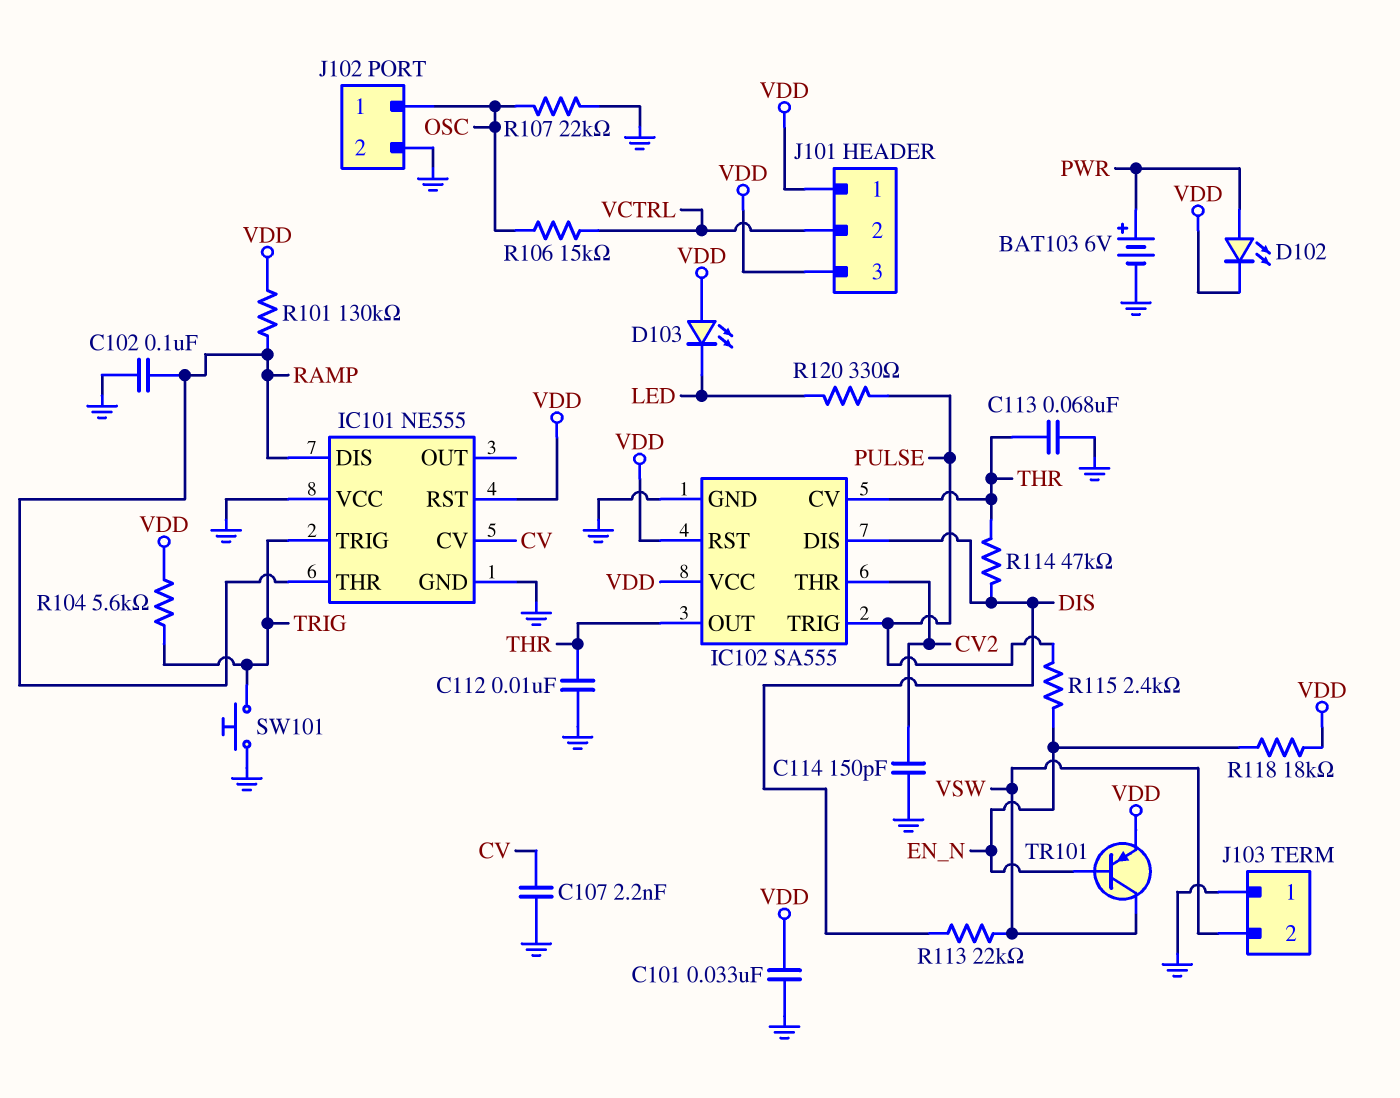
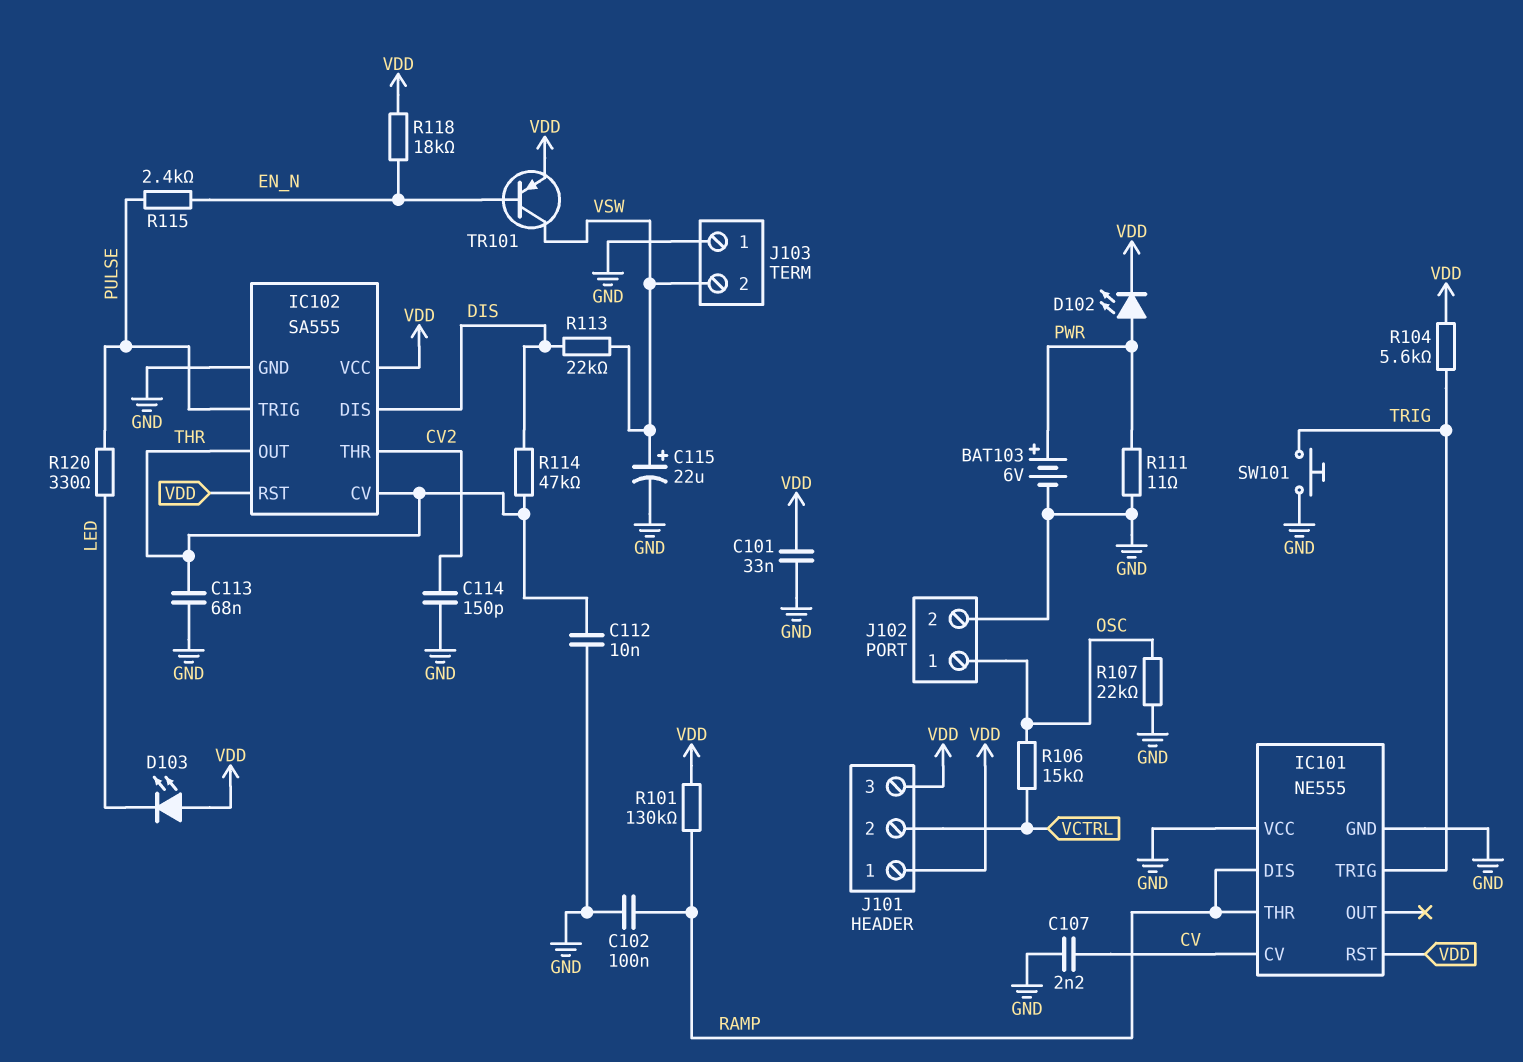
C115: none -> 22uF (plus VSW, minus GND)
R111: none -> 11 (GND, PWR)

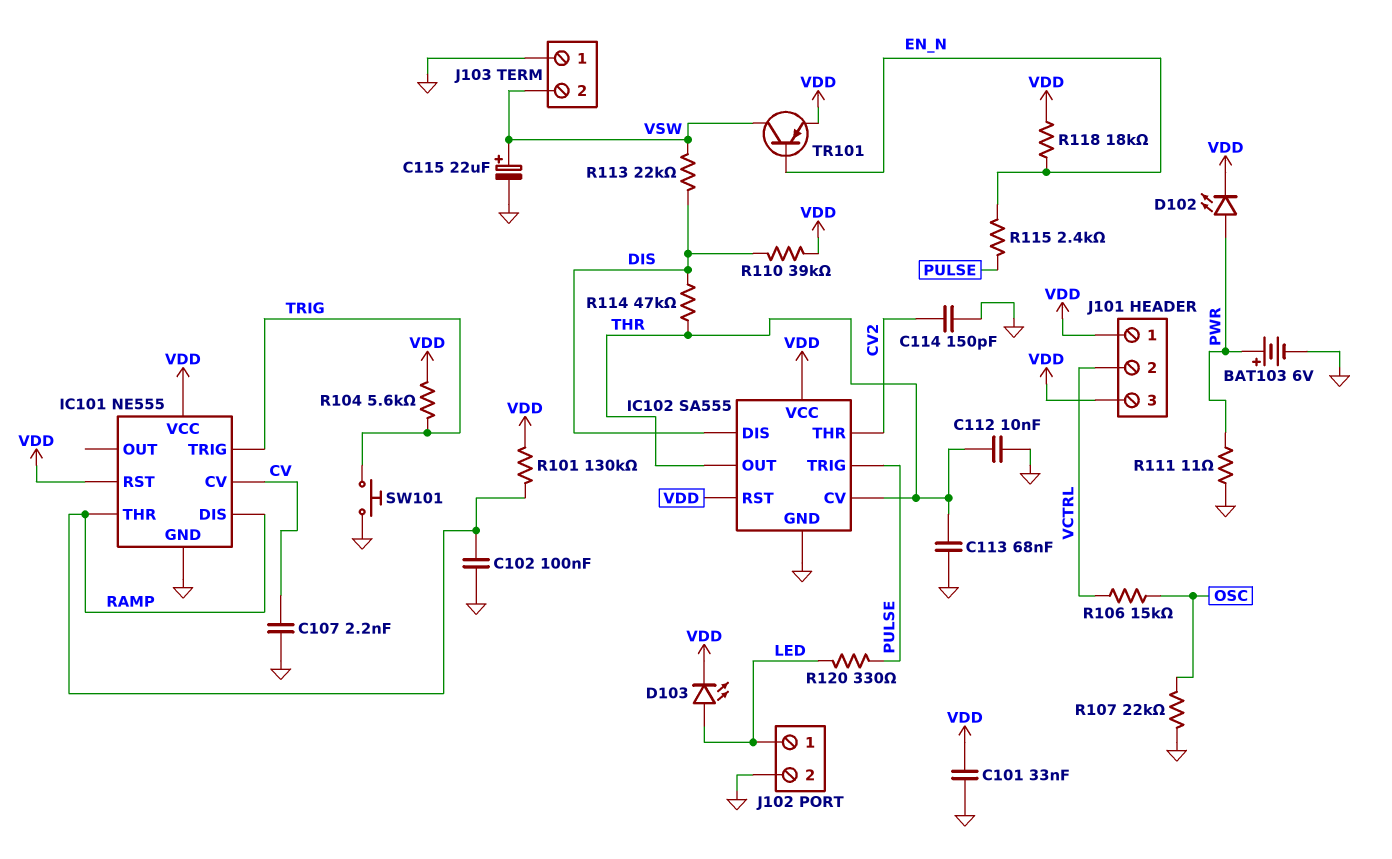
D103: LED (A VDD, K LED) -> LED (A LED, K VDD)
IC101 pin VCC: GND -> VDD
J102 pin 1: OSC -> LED
R110: none -> 39k (DIS, VDD)

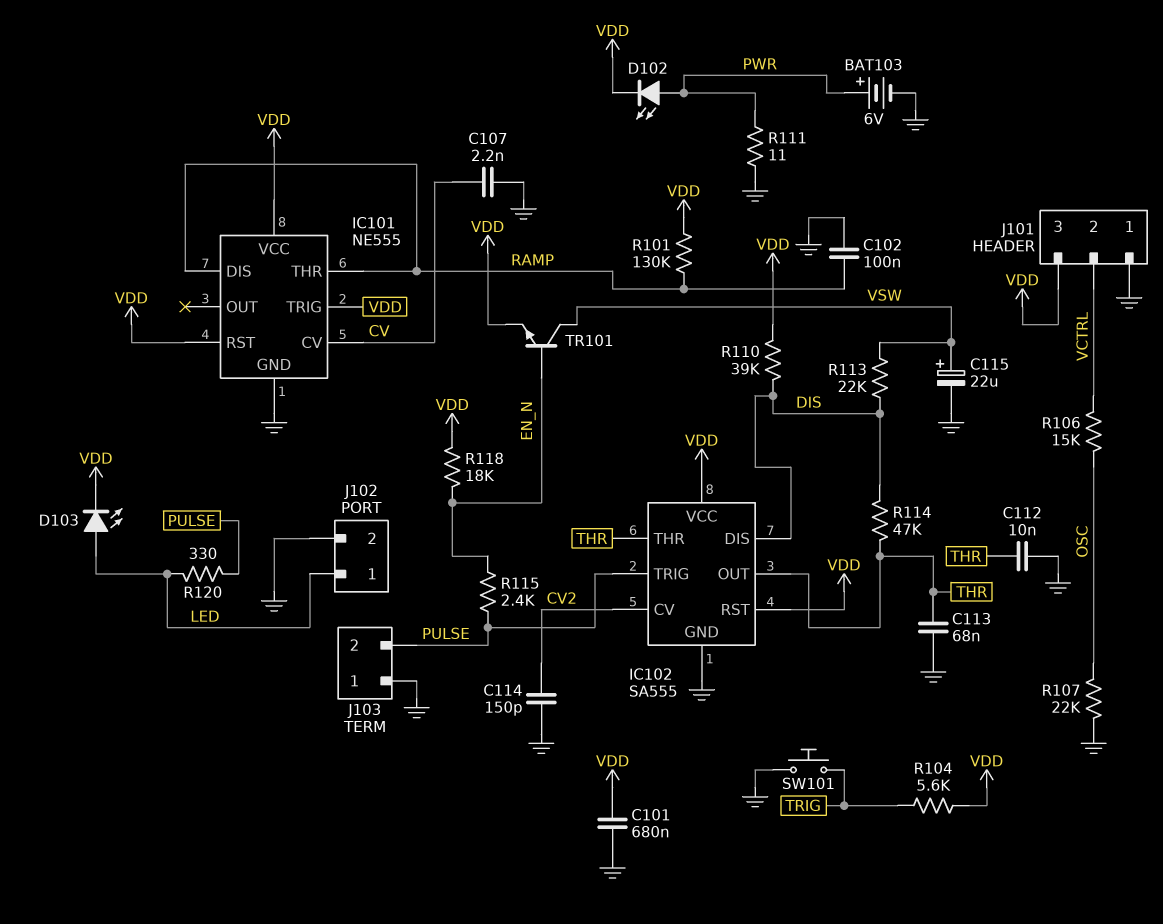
C101: 33nF (GND, VDD) -> 680nF (GND, VDD)
IC101 pin TRIG: TRIG -> VDD
IC102 pin CV: THR -> CV2
IC102 pin THR: CV2 -> THR
J101 pin 1: VDD -> GND
J103 pin 2: VSW -> PULSE
TR101: PNP (B EN_N, C VSW, E VDD) -> NPN (B EN_N, C VSW, E VDD)

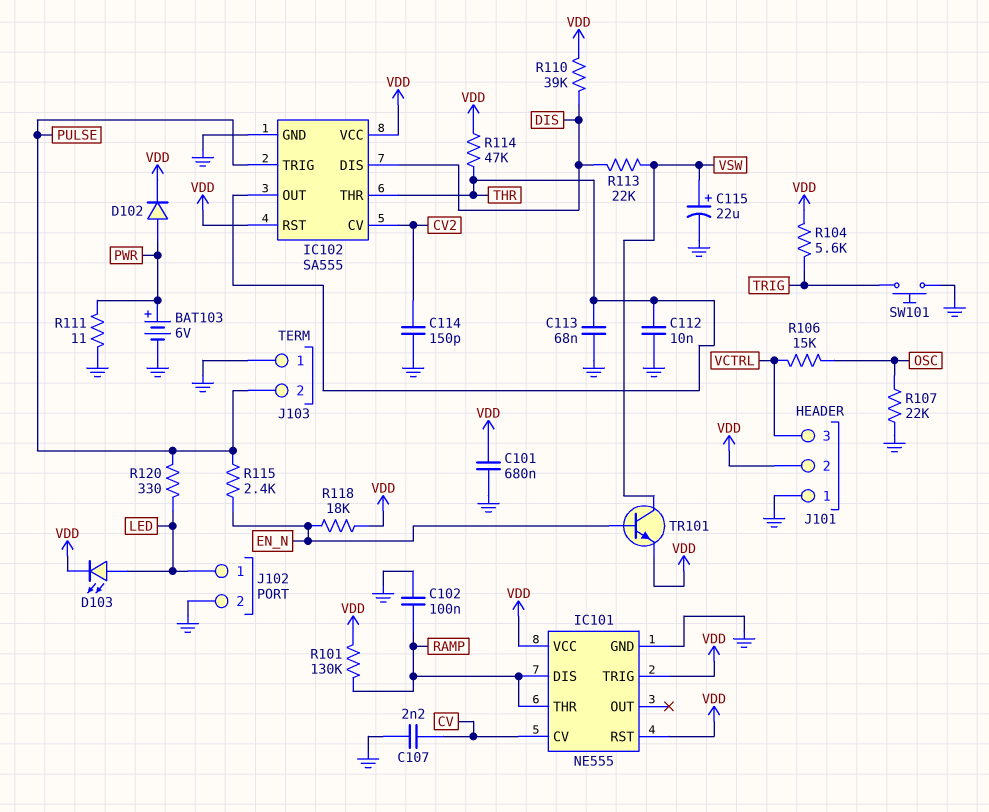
D102: LED (A PWR, K VDD) -> diode (A PWR, K VDD)
J101 pin 2: VCTRL -> VDD
J101 pin 3: VDD -> VCTRL
R114: 47k (DIS, THR) -> 47k (THR, VDD)

